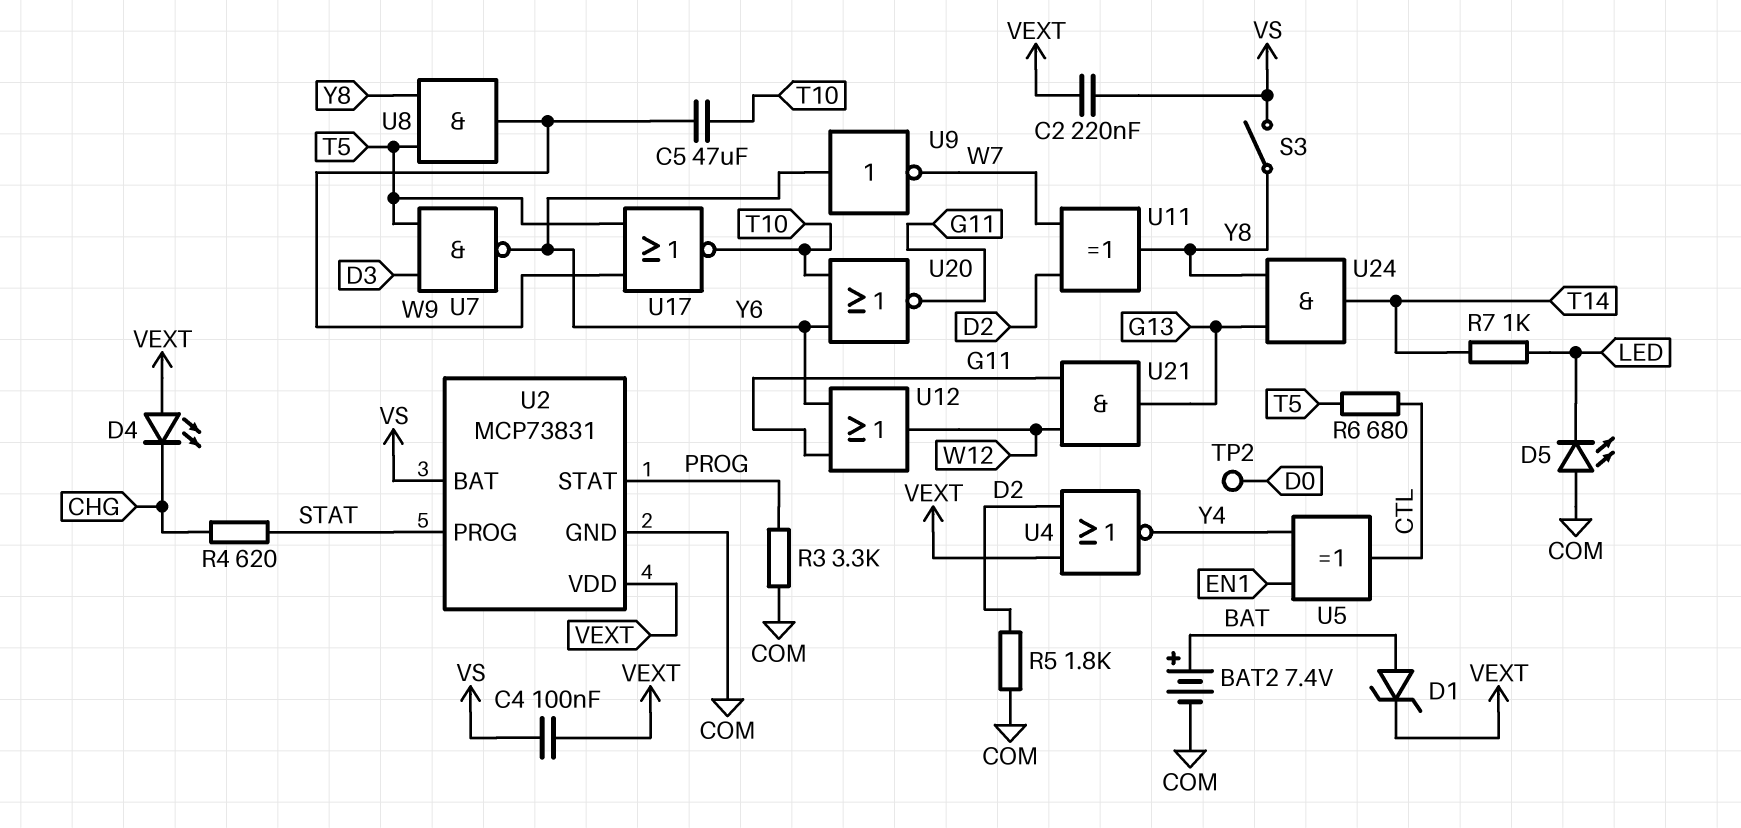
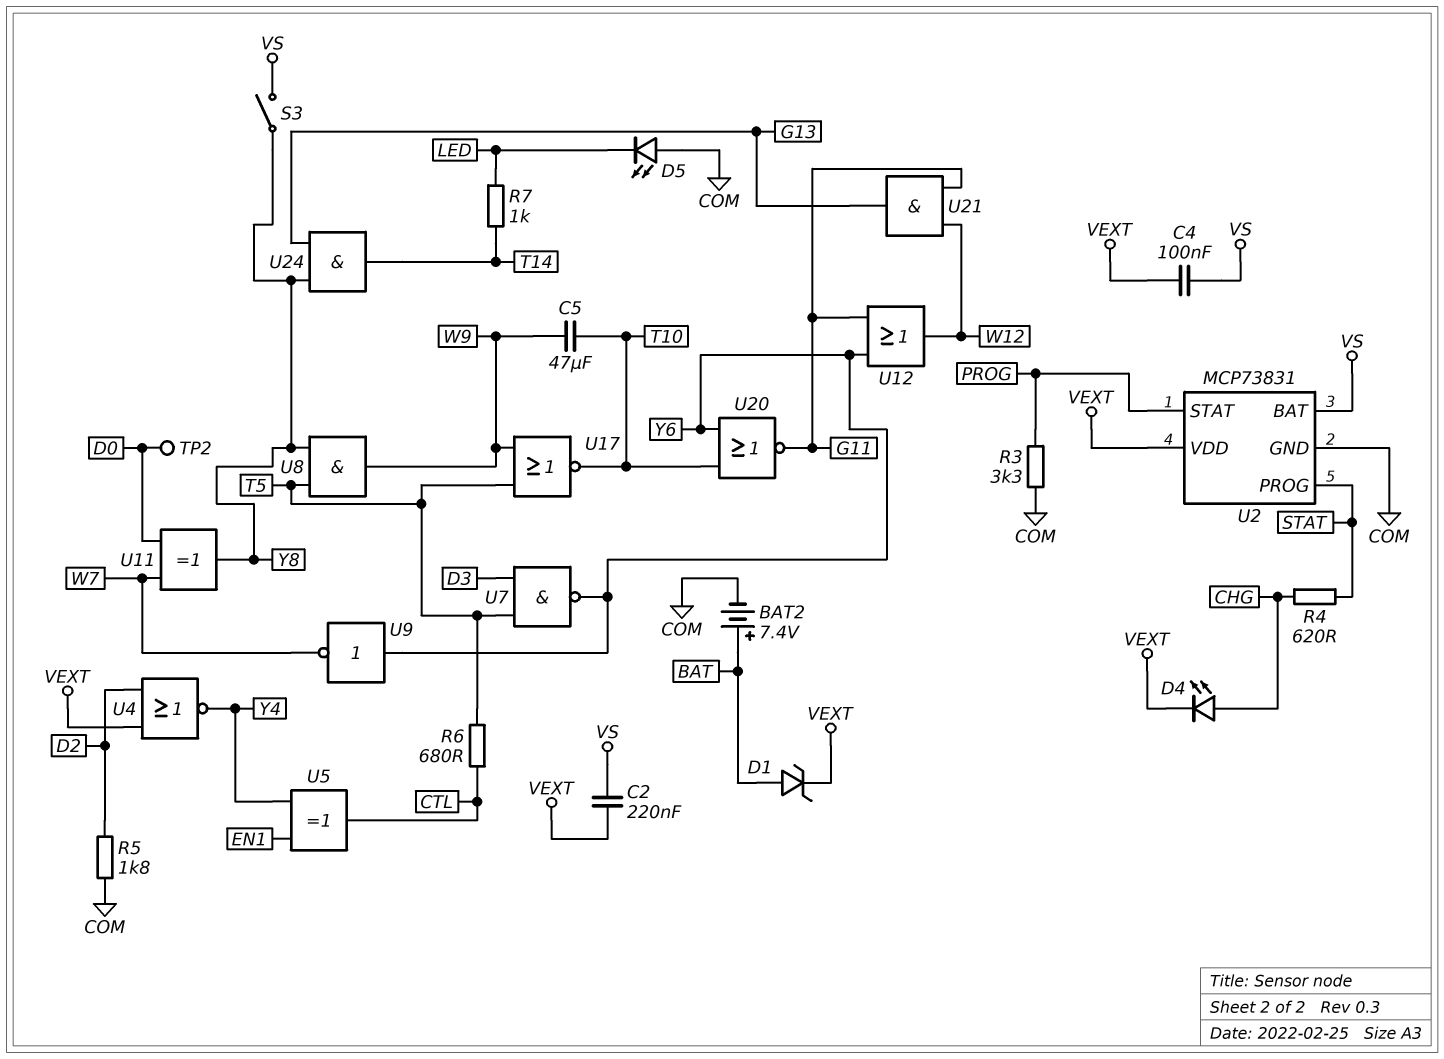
D4: LED (A VEXT, K CHG) -> LED (A CHG, K VEXT)
U11: XOR (in D2, in W7, out Y8) -> XOR (in D0, in W7, out Y8)

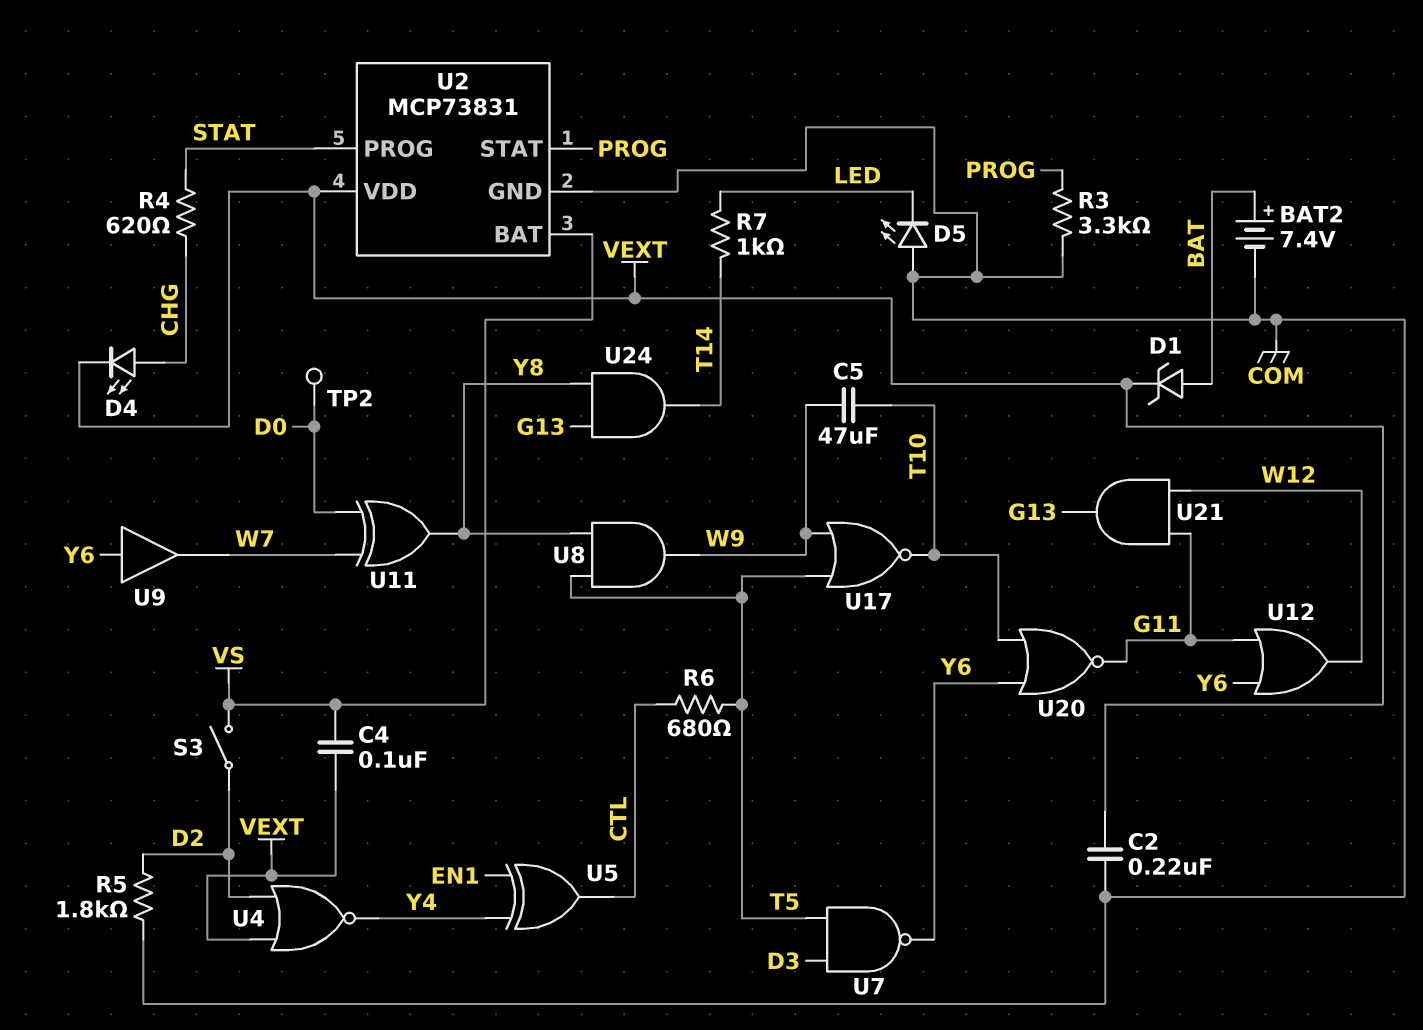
C2: 220nF (VEXT, VS) -> 220nF (COM, VEXT)
S3: switch (VS, Y8) -> switch (D2, VS)
U9: NOT (in Y6, out W7) -> buffer (in Y6, out W7)

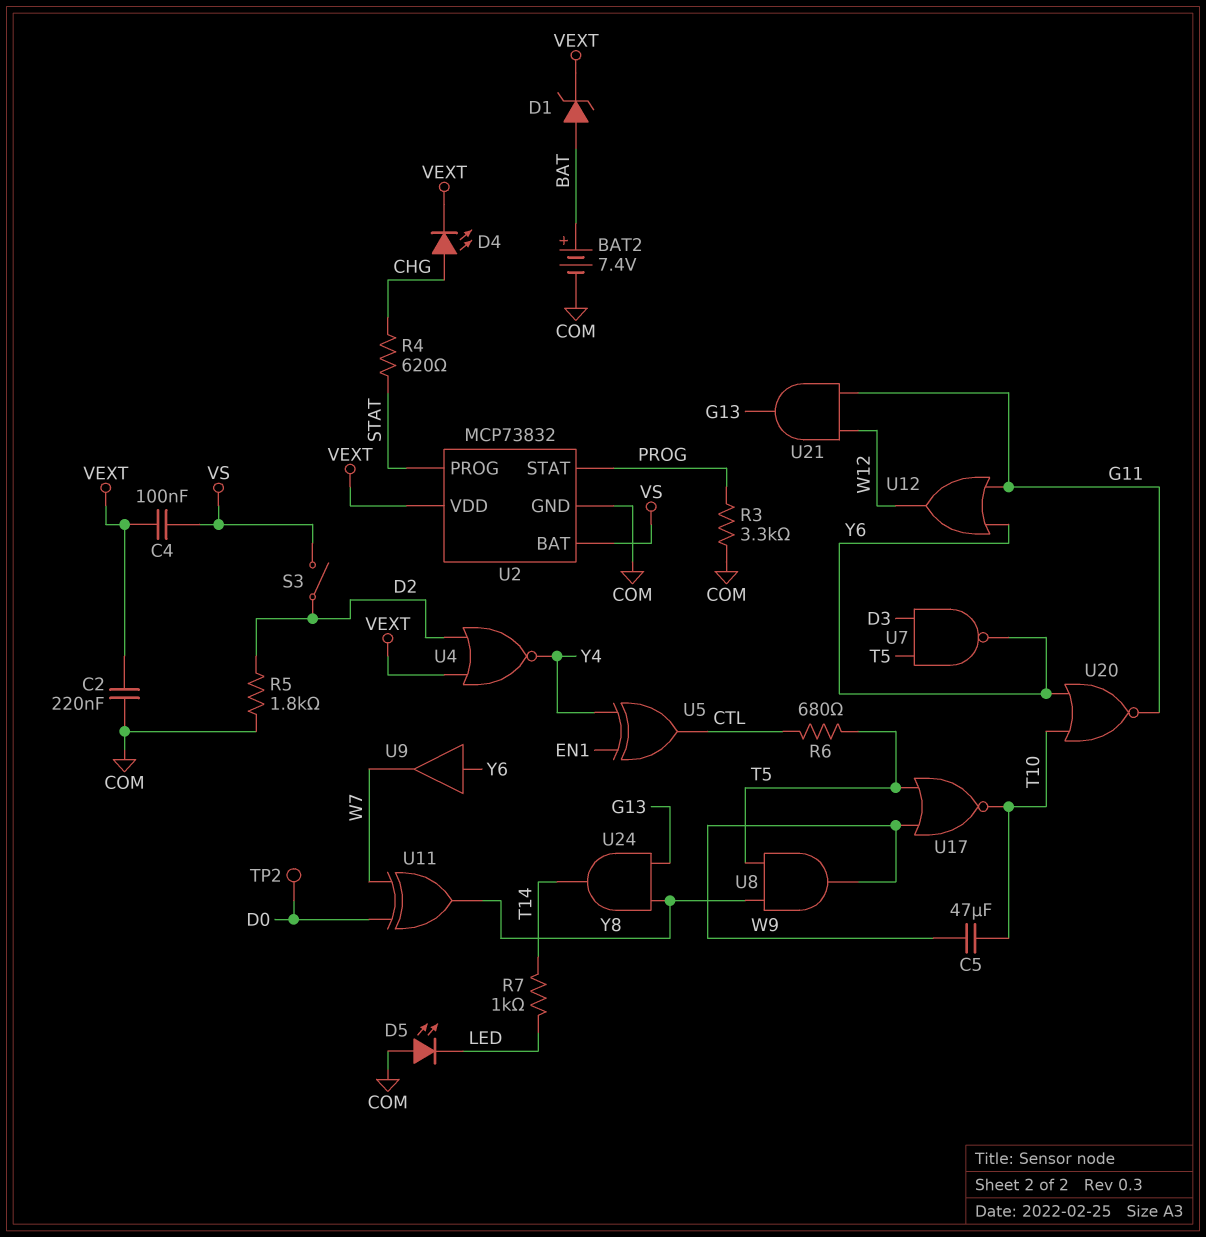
U2: MCP73831 -> MCP73832

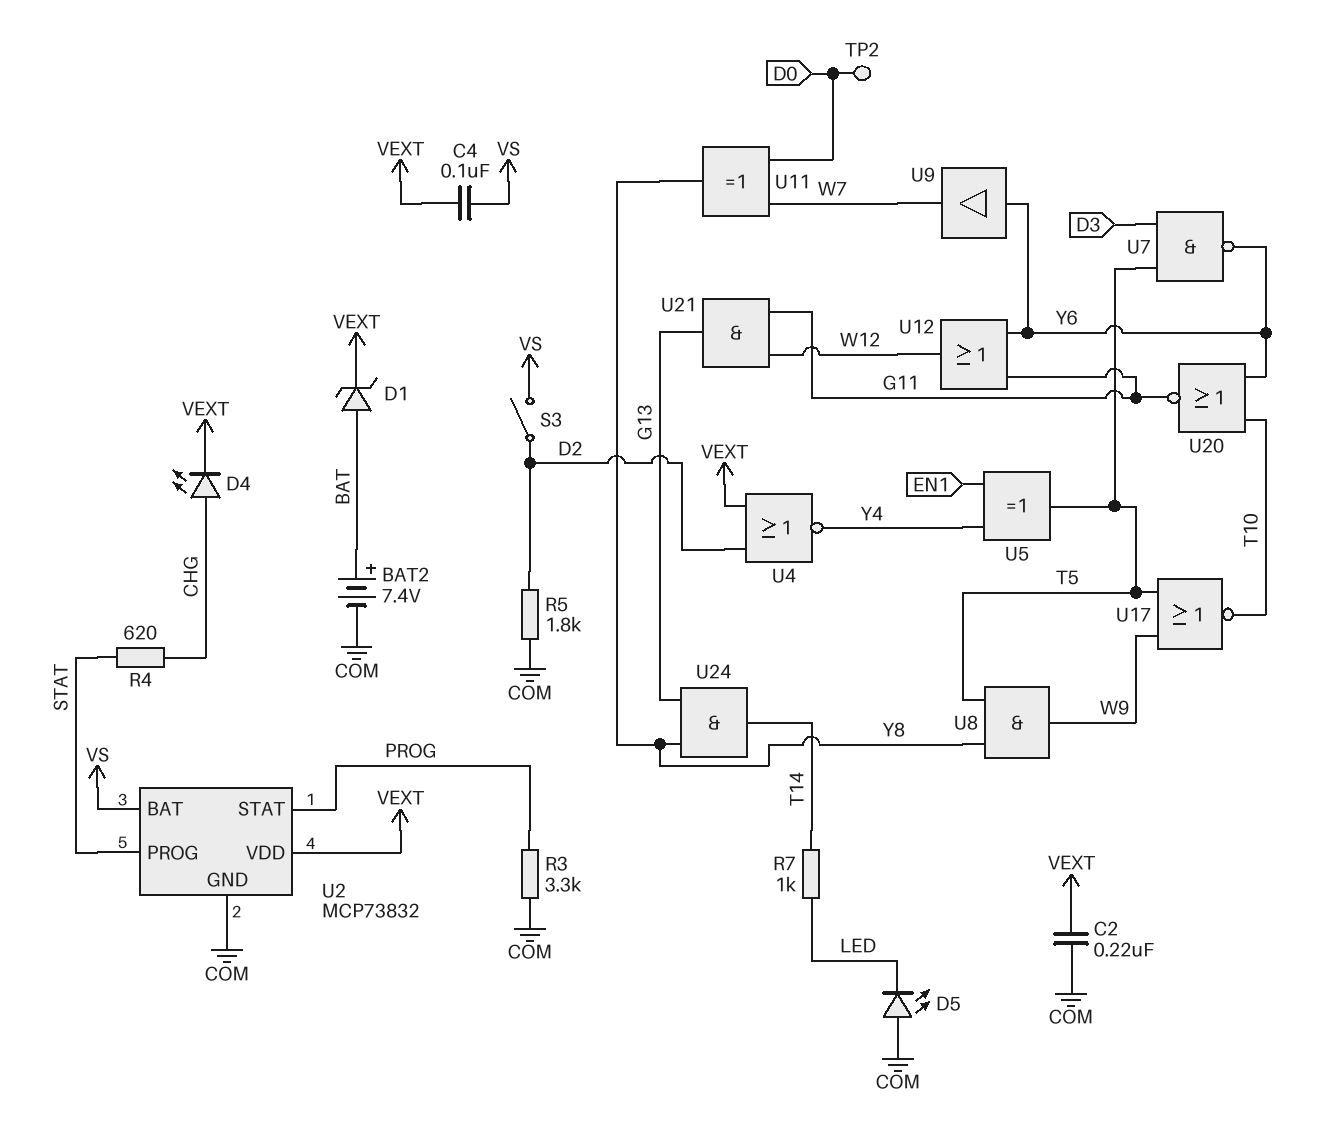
C5: 47uF (T10, W9) -> none
R6: 680 (CTL, T5) -> none
U5: XOR (in EN1, in Y4, out CTL) -> XOR (in EN1, in Y4, out T5)

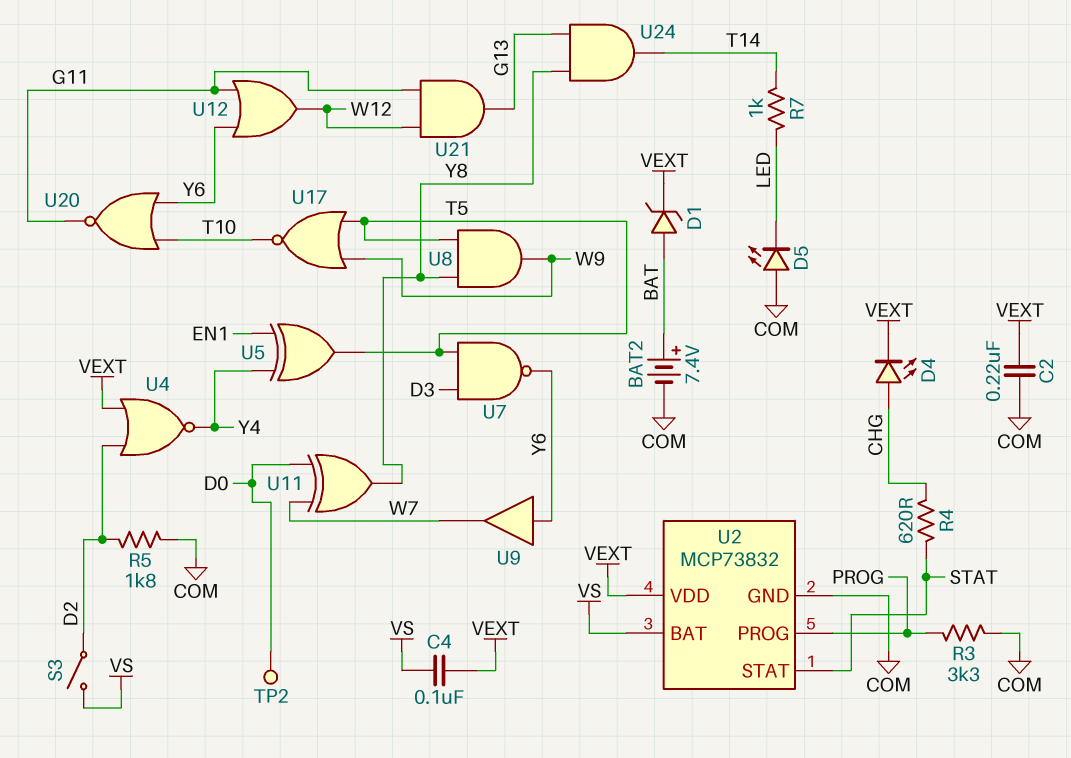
U2 pin PROG: STAT -> PROG
U2 pin STAT: PROG -> STAT

